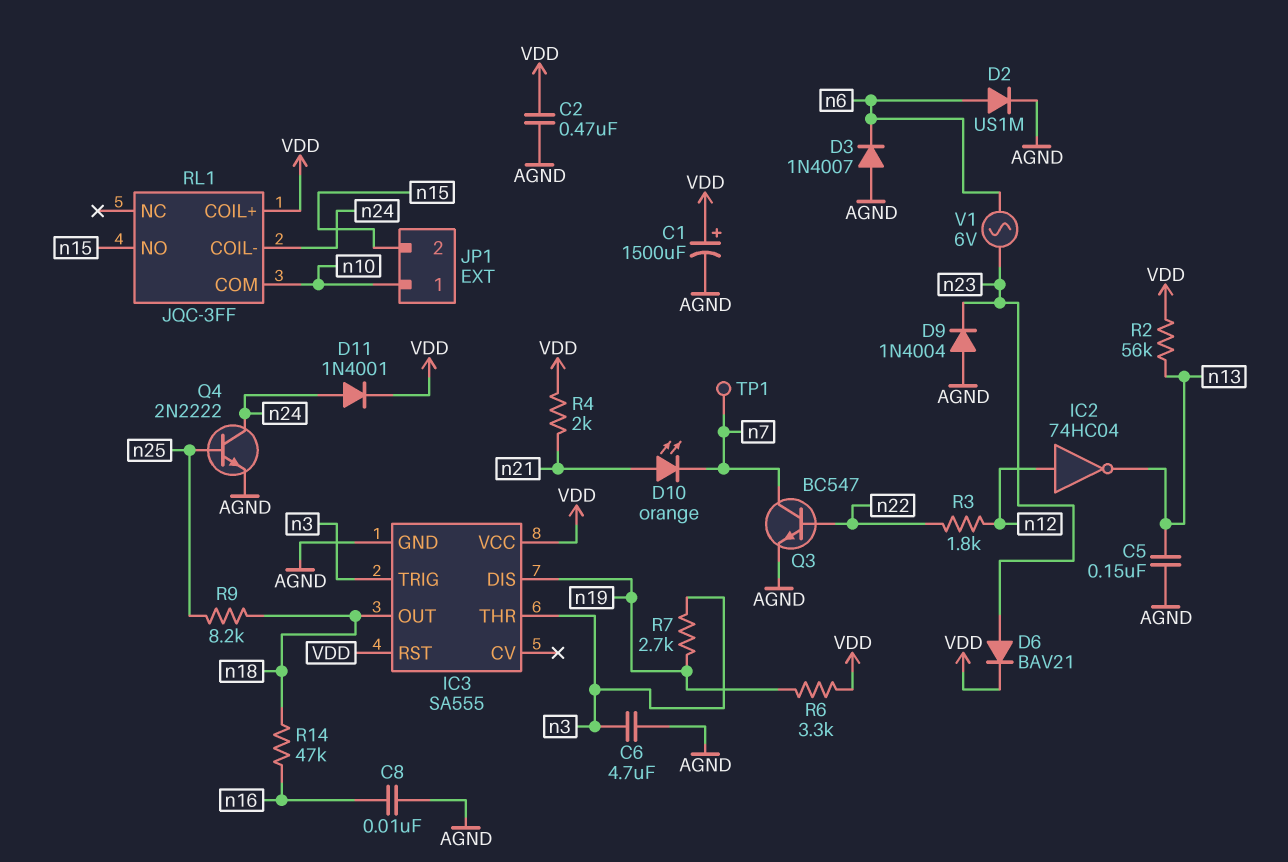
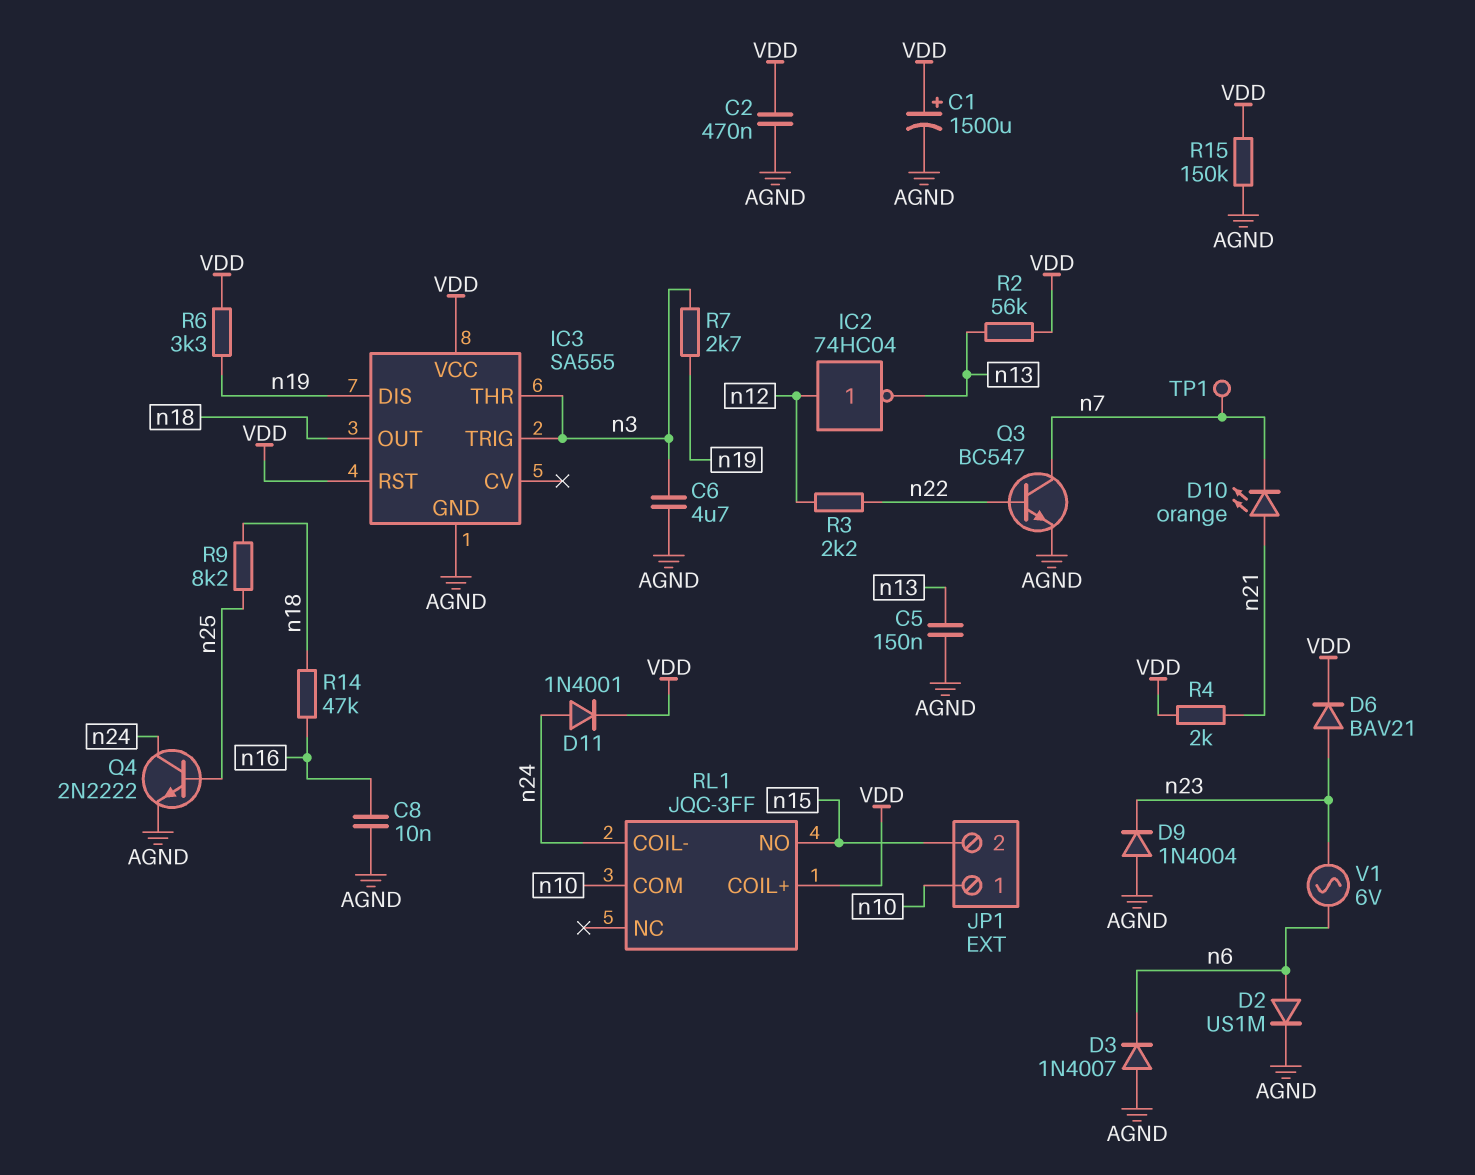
R3: 1.8k (n12, n22) -> 2.2k (n12, n22)
R15: none -> 150k (AGND, VDD)

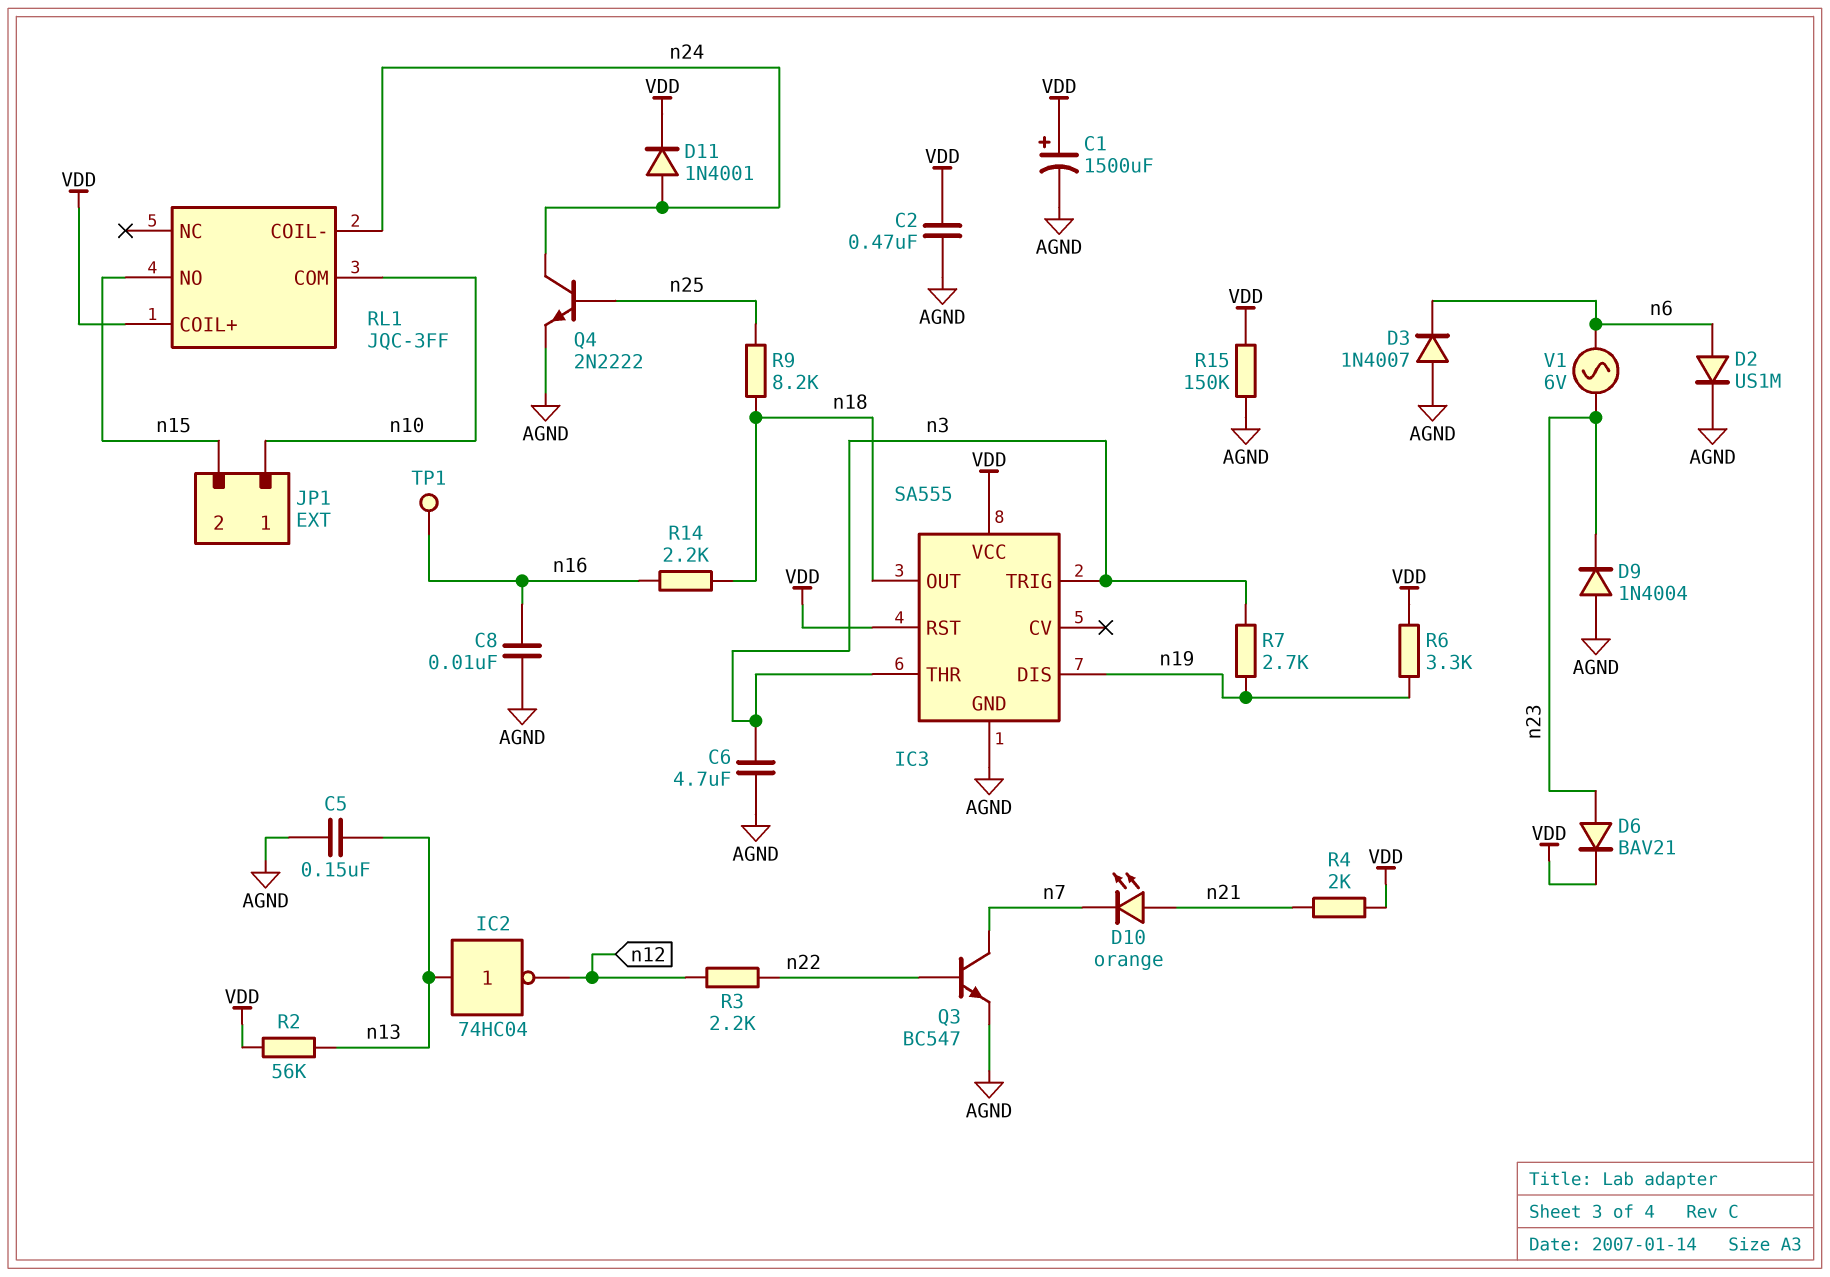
IC2: NOT 74HC04 (in n12, out n13) -> NOT 74HC04 (in n13, out n12)
R14: 47k (n16, n18) -> 2.2k (n16, n18)
TP1: test point (n7) -> test point (n16)

